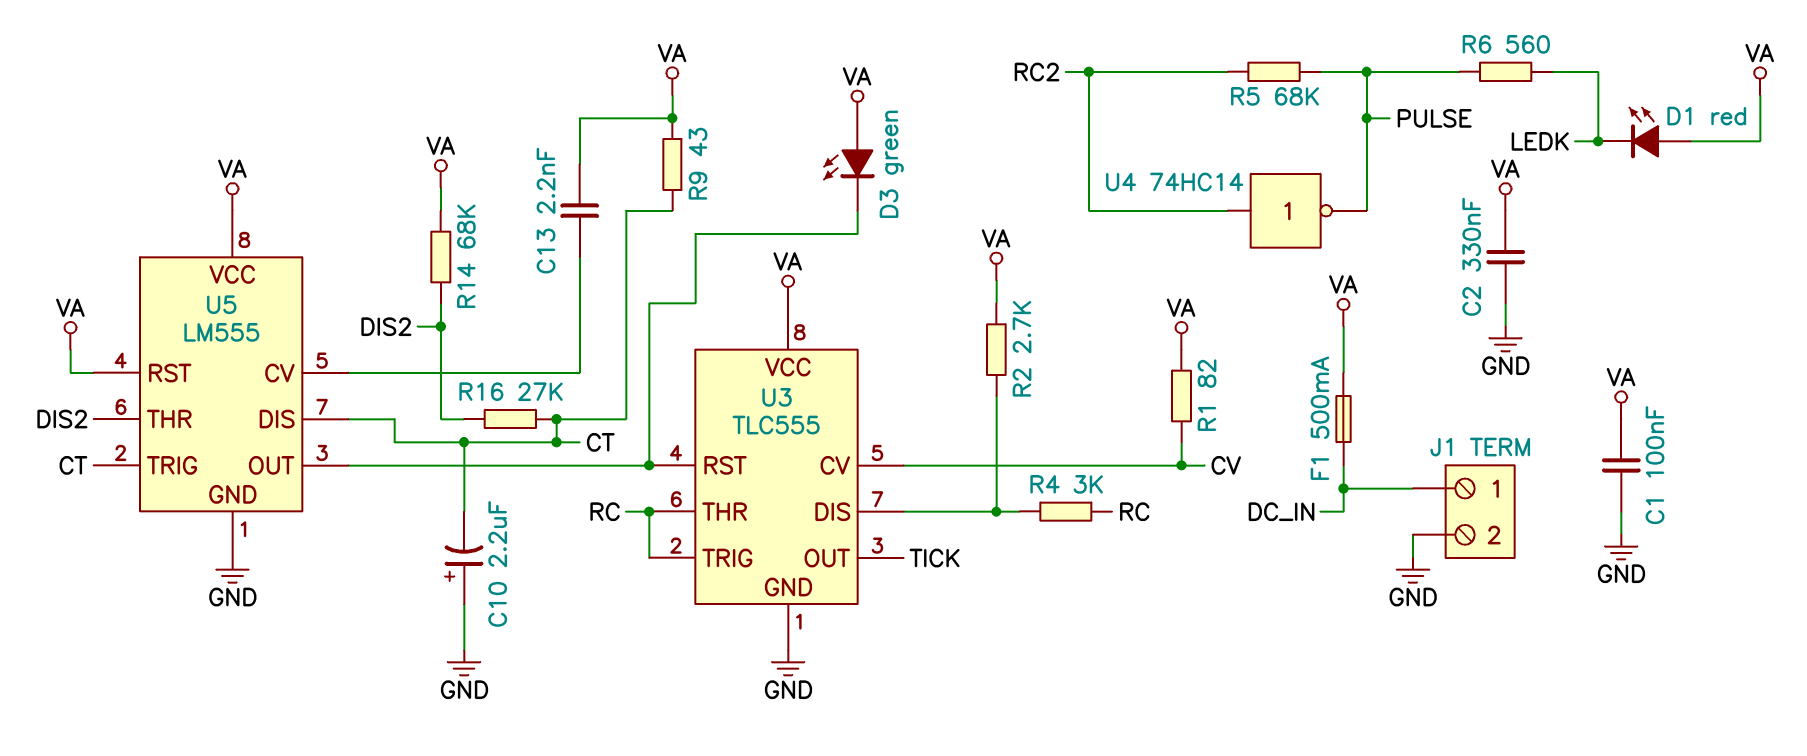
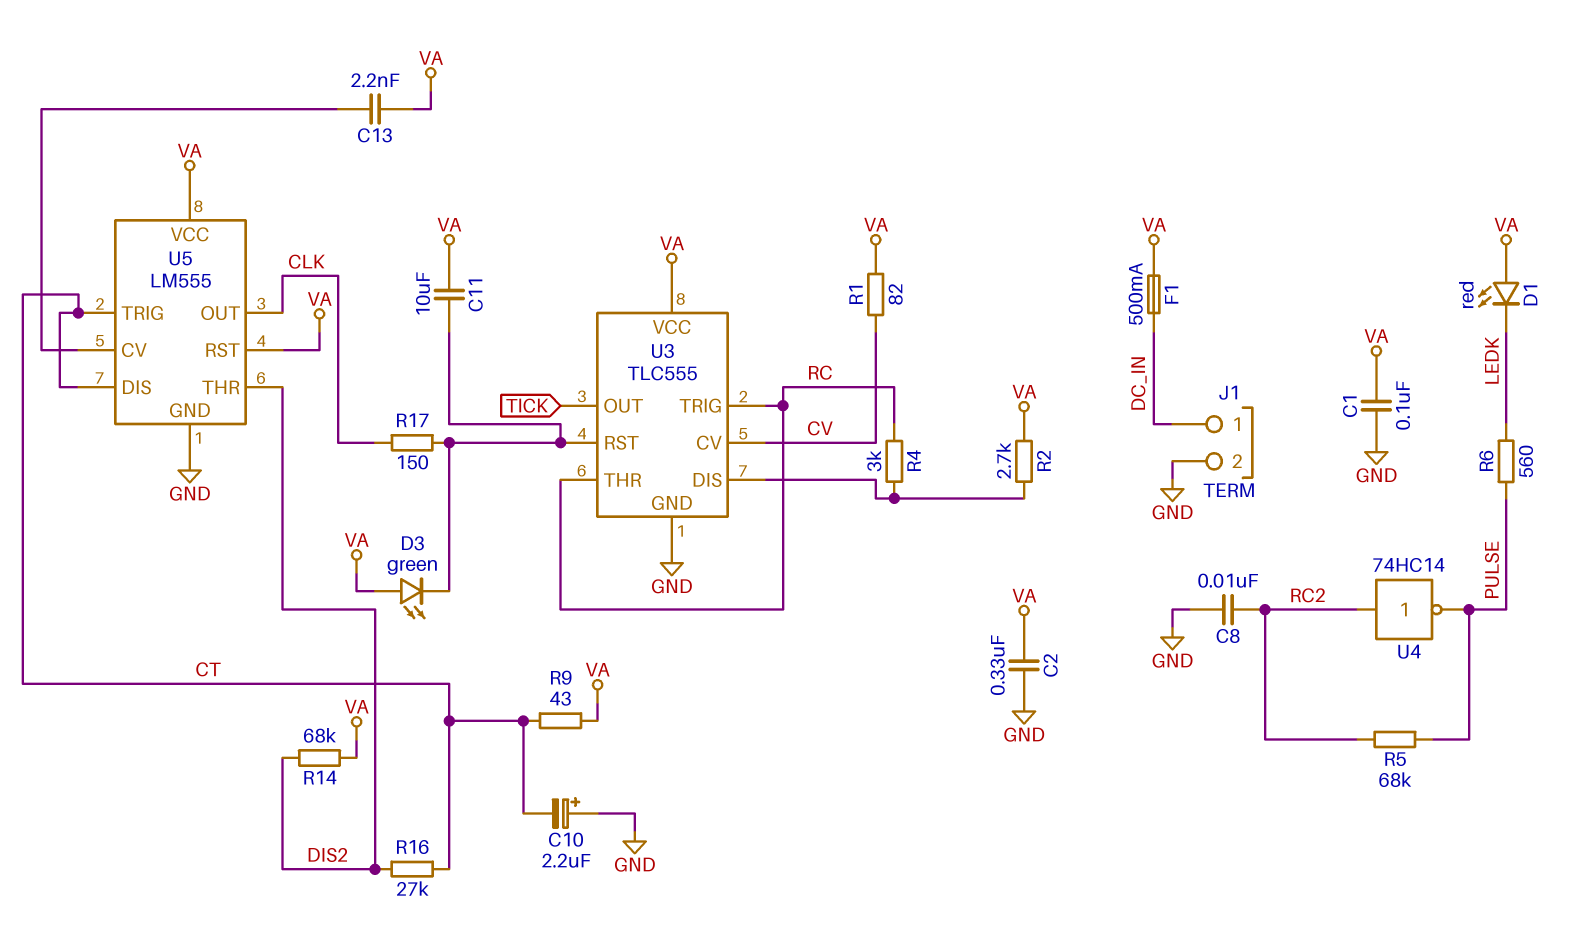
C8: none -> 10nF (GND, RC2)
C11: none -> 10uF (U3/RST, VA)
R17: none -> 150 (CLK, U3/RST)
U5 pin OUT: U3/RST -> CLK

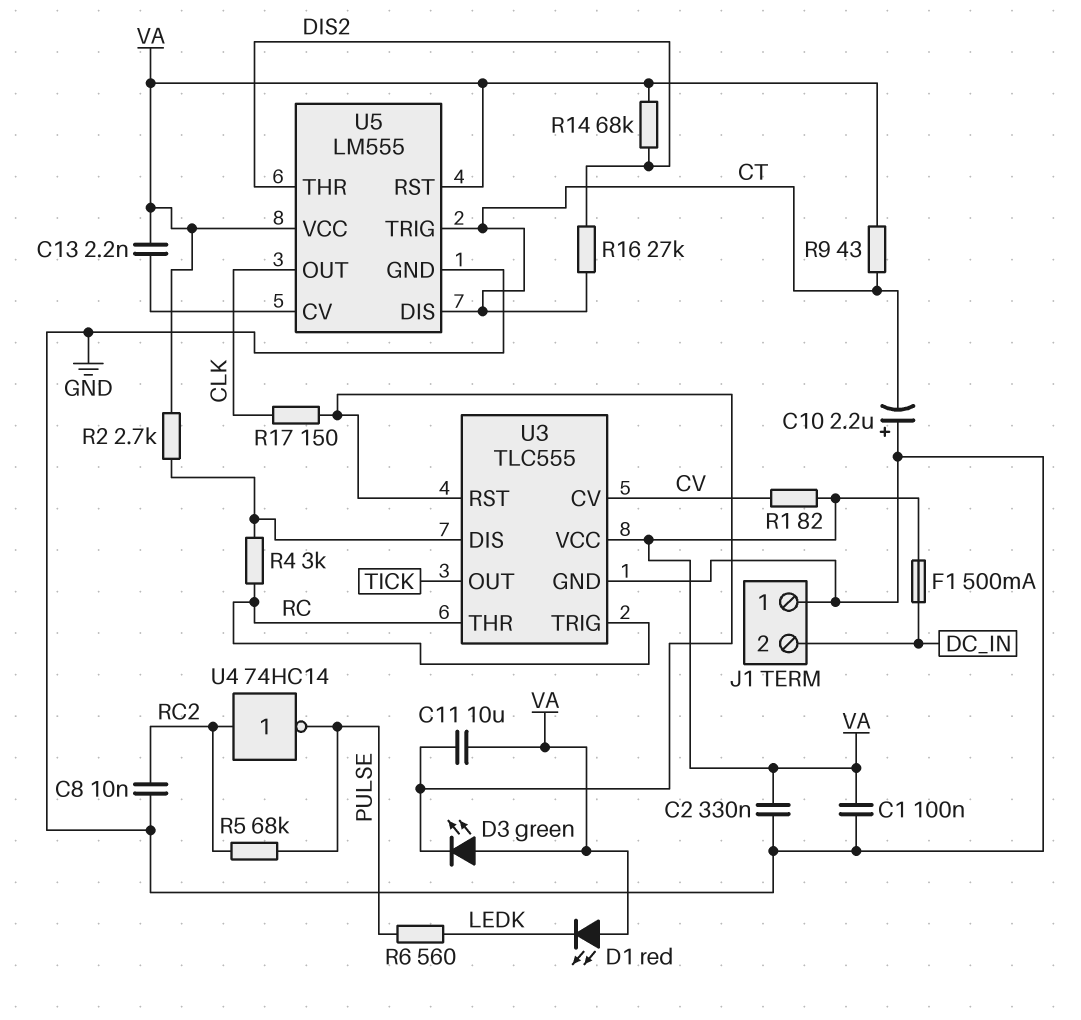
J1 pin 1: DC_IN -> GND
J1 pin 2: GND -> DC_IN

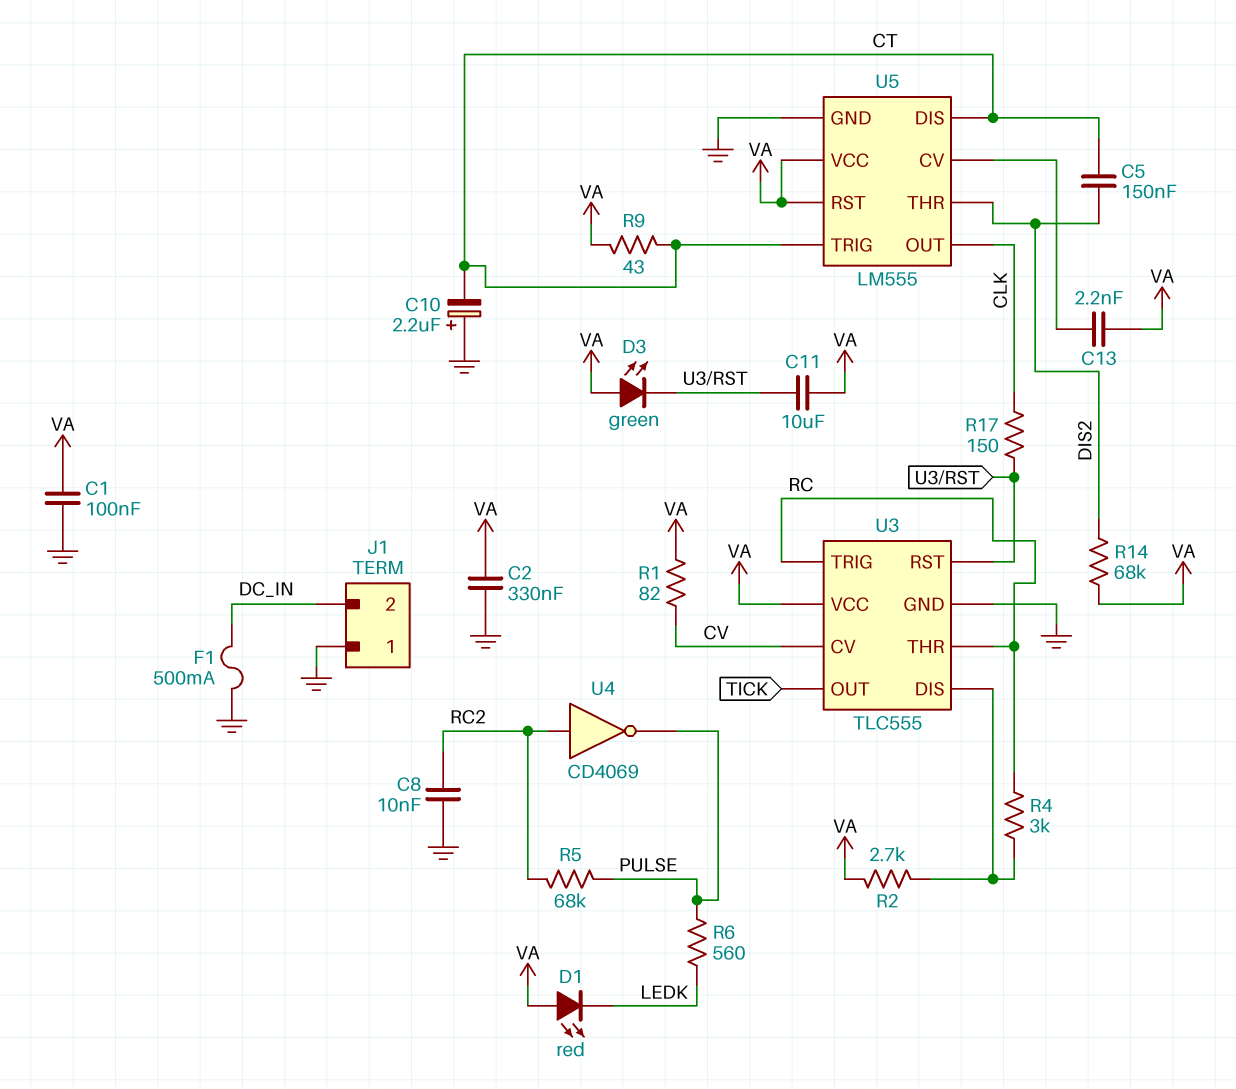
C5: none -> 150nF (CT, DIS2)
F1: 500mA (DC_IN, VA) -> 500mA (DC_IN, GND)
R16: 27k (CT, DIS2) -> none
U4: NOT 74HC14 (in RC2, out PULSE) -> NOT CD4069 (in RC2, out PULSE)

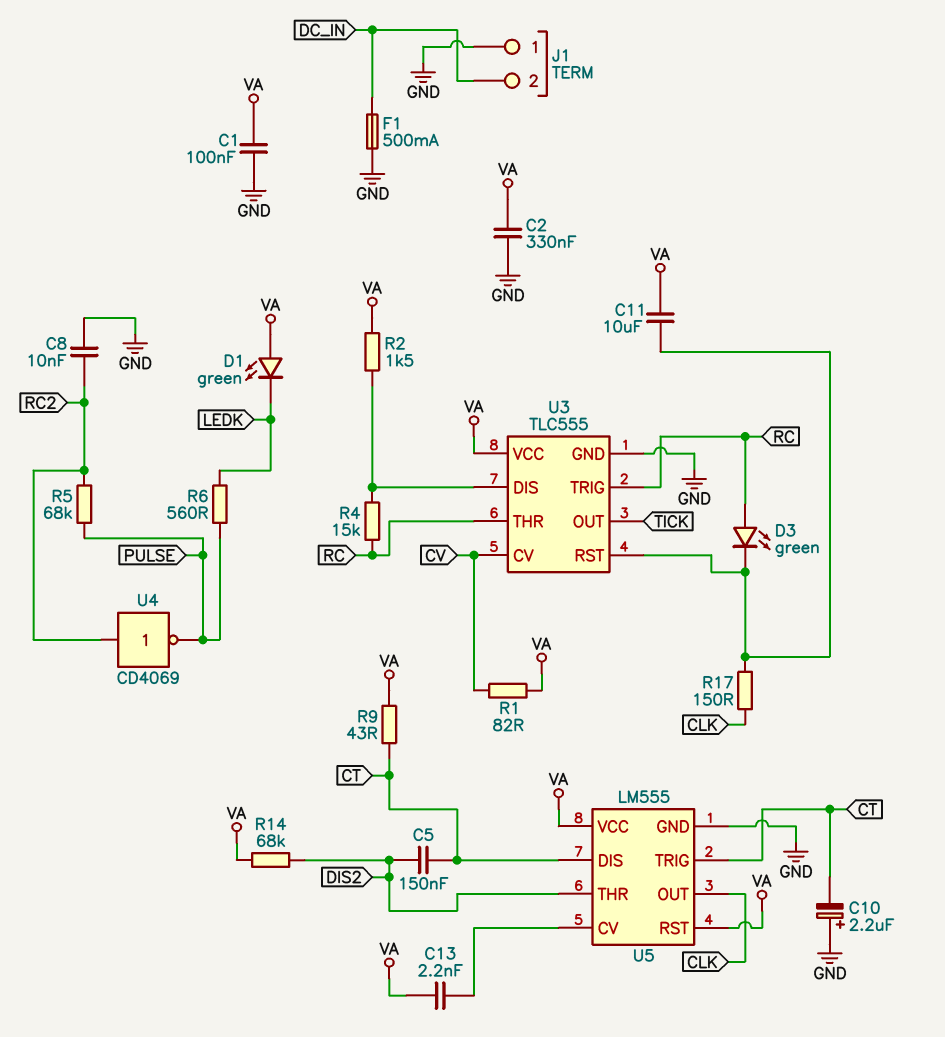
D1: LED red (A VA, K LEDK) -> LED green (A VA, K LEDK)
D3: LED green (A VA, K U3/RST) -> LED green (A RC, K U3/RST)
R2: 2.7k (U3/DIS, VA) -> 1.5k (U3/DIS, VA)
R4: 3k (RC, U3/DIS) -> 15k (RC, U3/DIS)

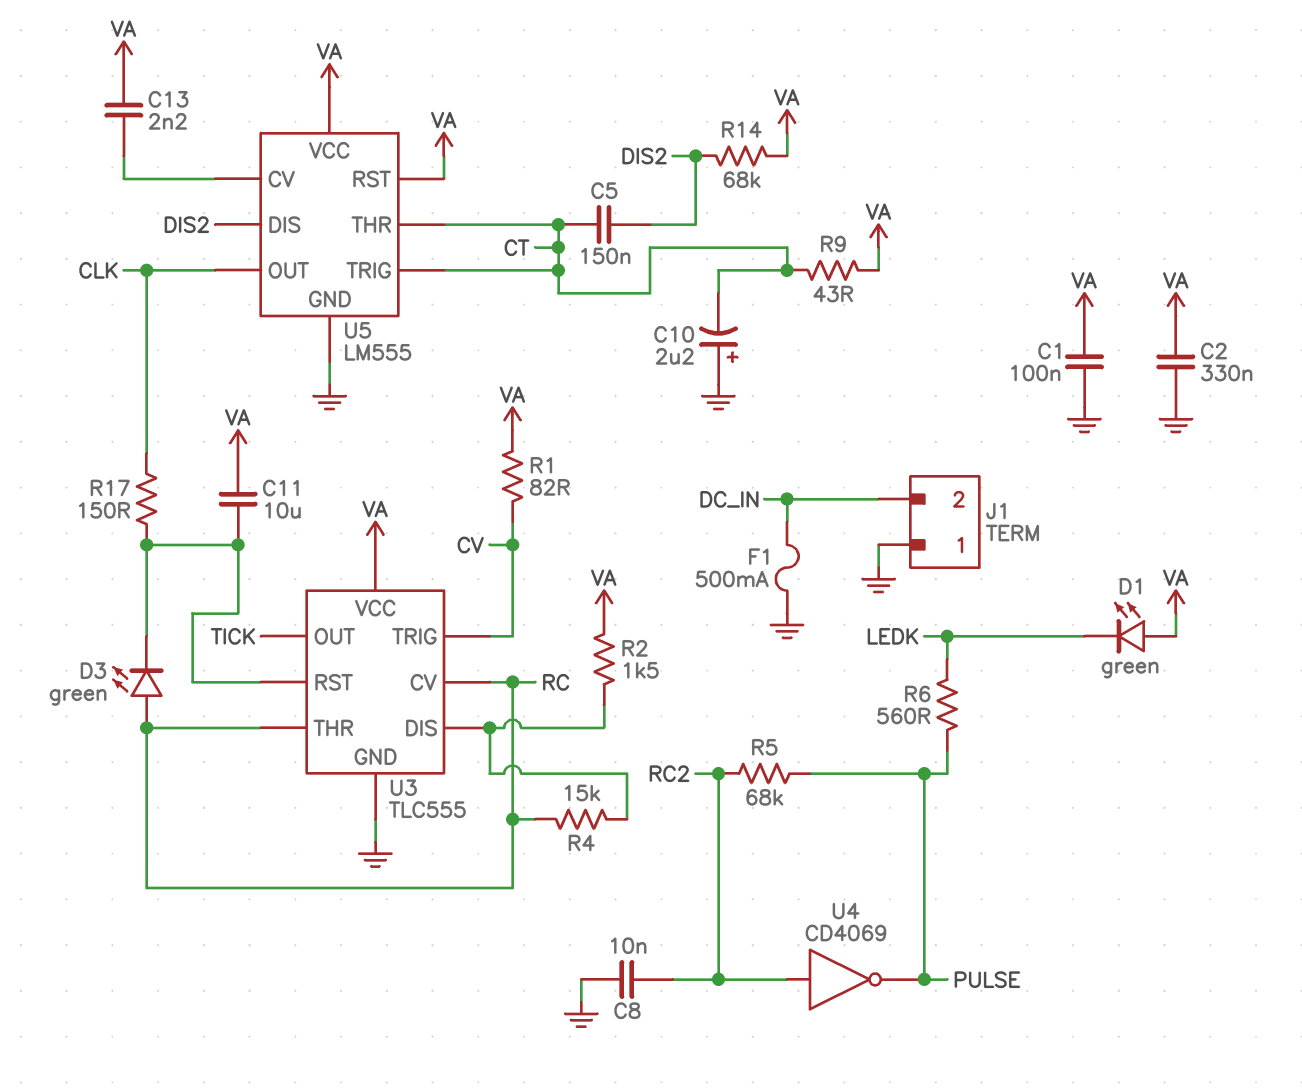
U3 pin CV: CV -> RC
U3 pin TRIG: RC -> CV
U5 pin DIS: CT -> DIS2
U5 pin THR: DIS2 -> CT

